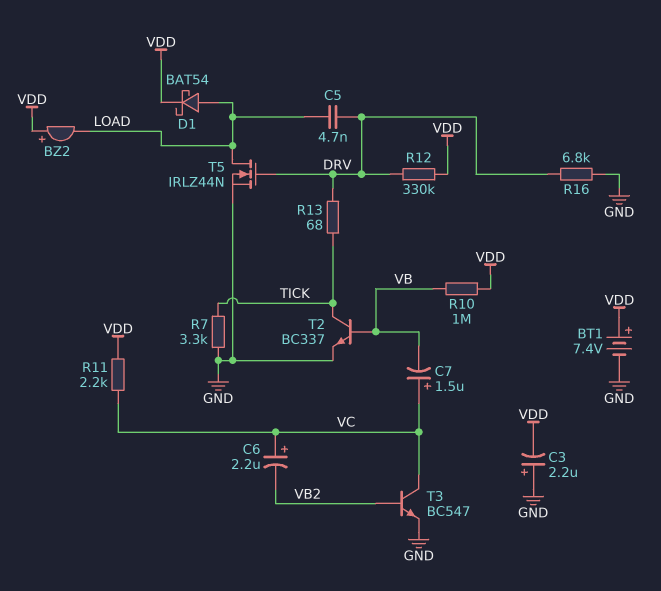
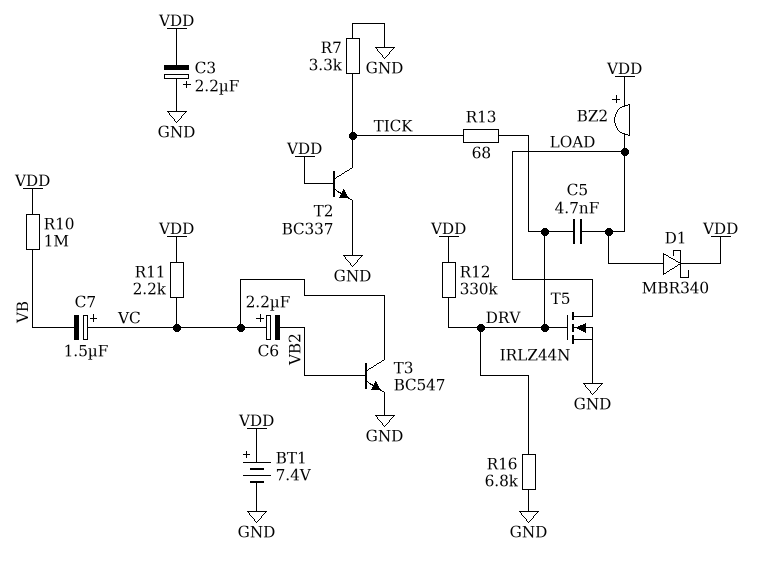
D1: schottky BAT54 (A LOAD, K VDD) -> schottky MBR340 (A LOAD, K VDD)
T2: NPN BC337 (B VB, C TICK, E GND) -> NPN BC337 (B VDD, C TICK, E GND)

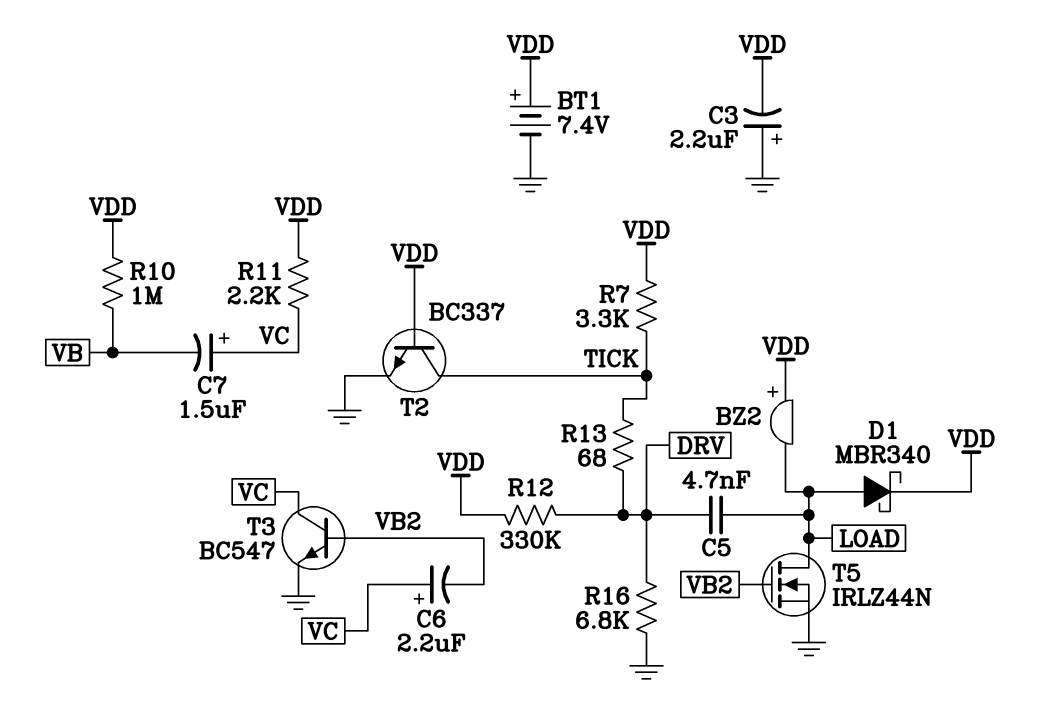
R7: 3.3k (GND, TICK) -> 3.3k (TICK, VDD)
T5: NMOS IRLZ44N (G DRV, D LOAD, S GND) -> NMOS IRLZ44N (G VB2, D LOAD, S GND)

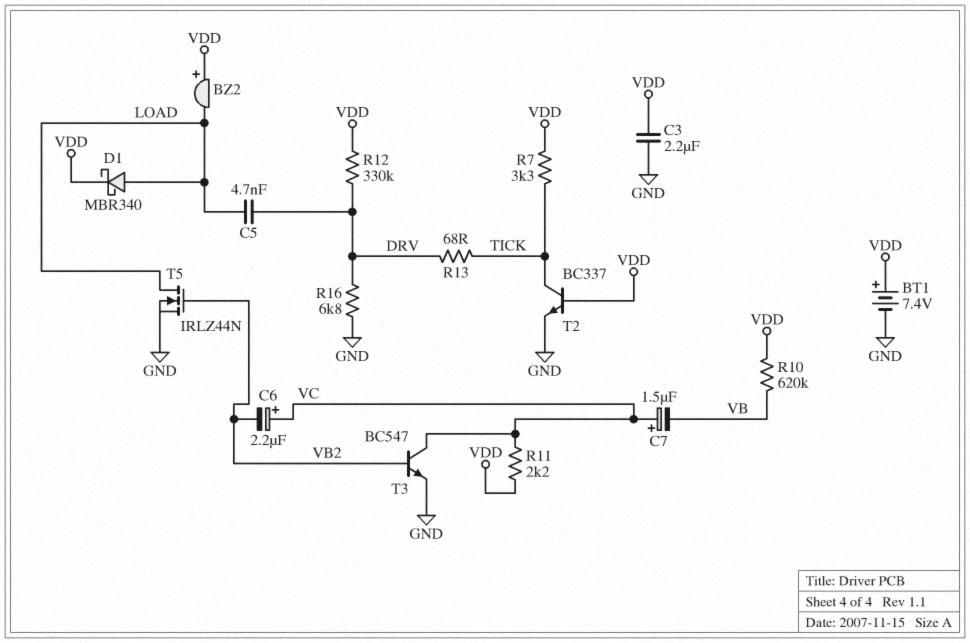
C3: 2.2uF (plus GND, minus VDD) -> 2.2uF (GND, VDD)
R10: 1M (VB, VDD) -> 620k (VB, VDD)

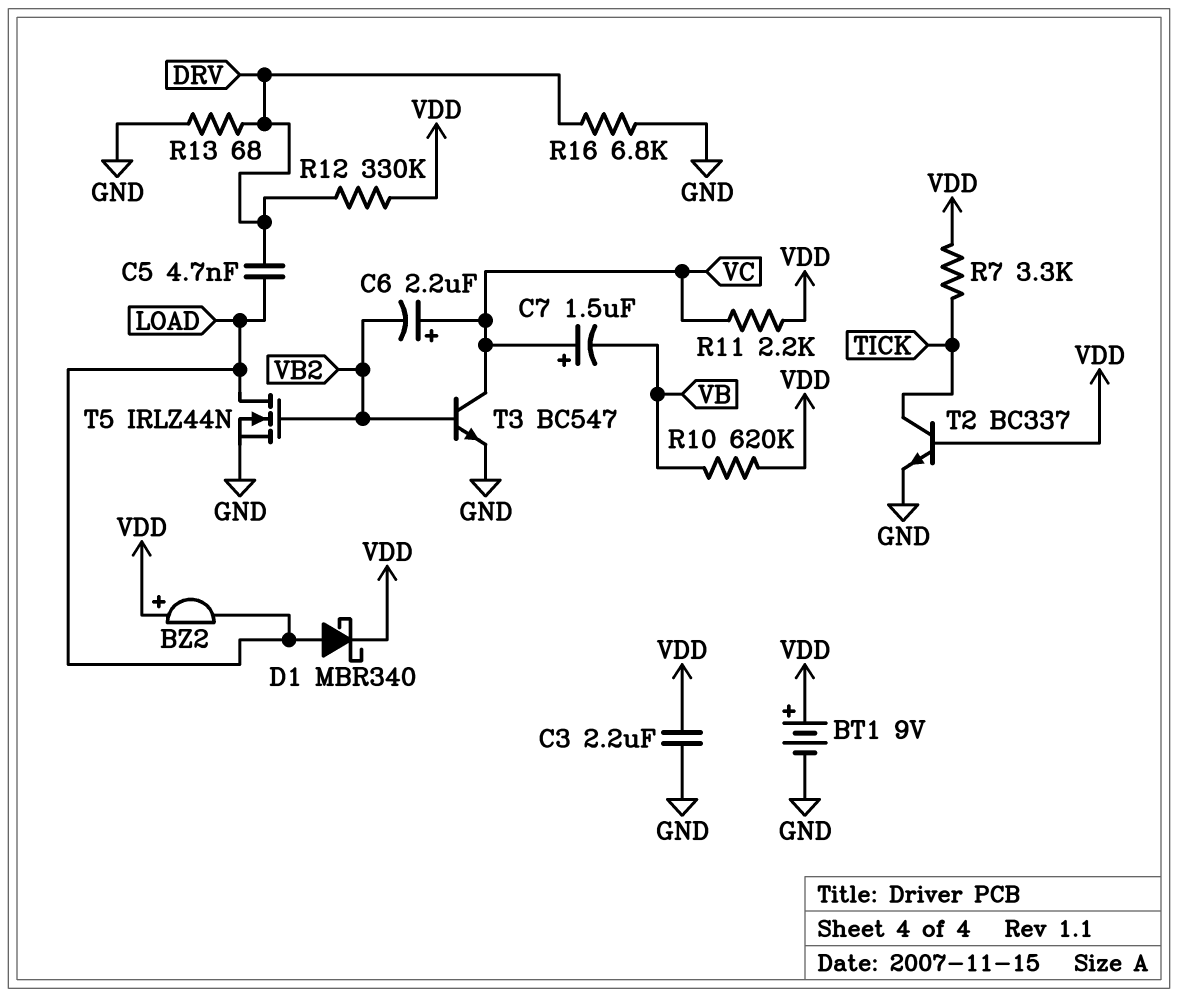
BT1: 7.4V (plus VDD, minus GND) -> 9V (plus VDD, minus GND)
R13: 68 (DRV, TICK) -> 68 (DRV, GND)

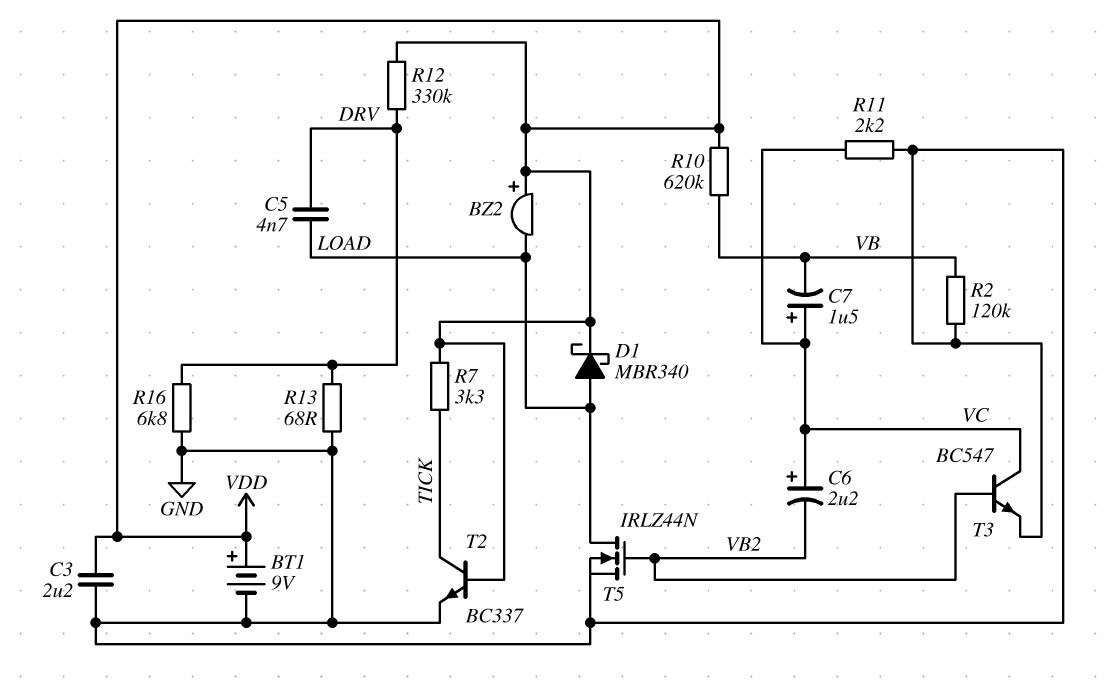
R2: none -> 120k (GND, VB)
R11: 2.2k (VC, VDD) -> 2.2k (GND, VC)

